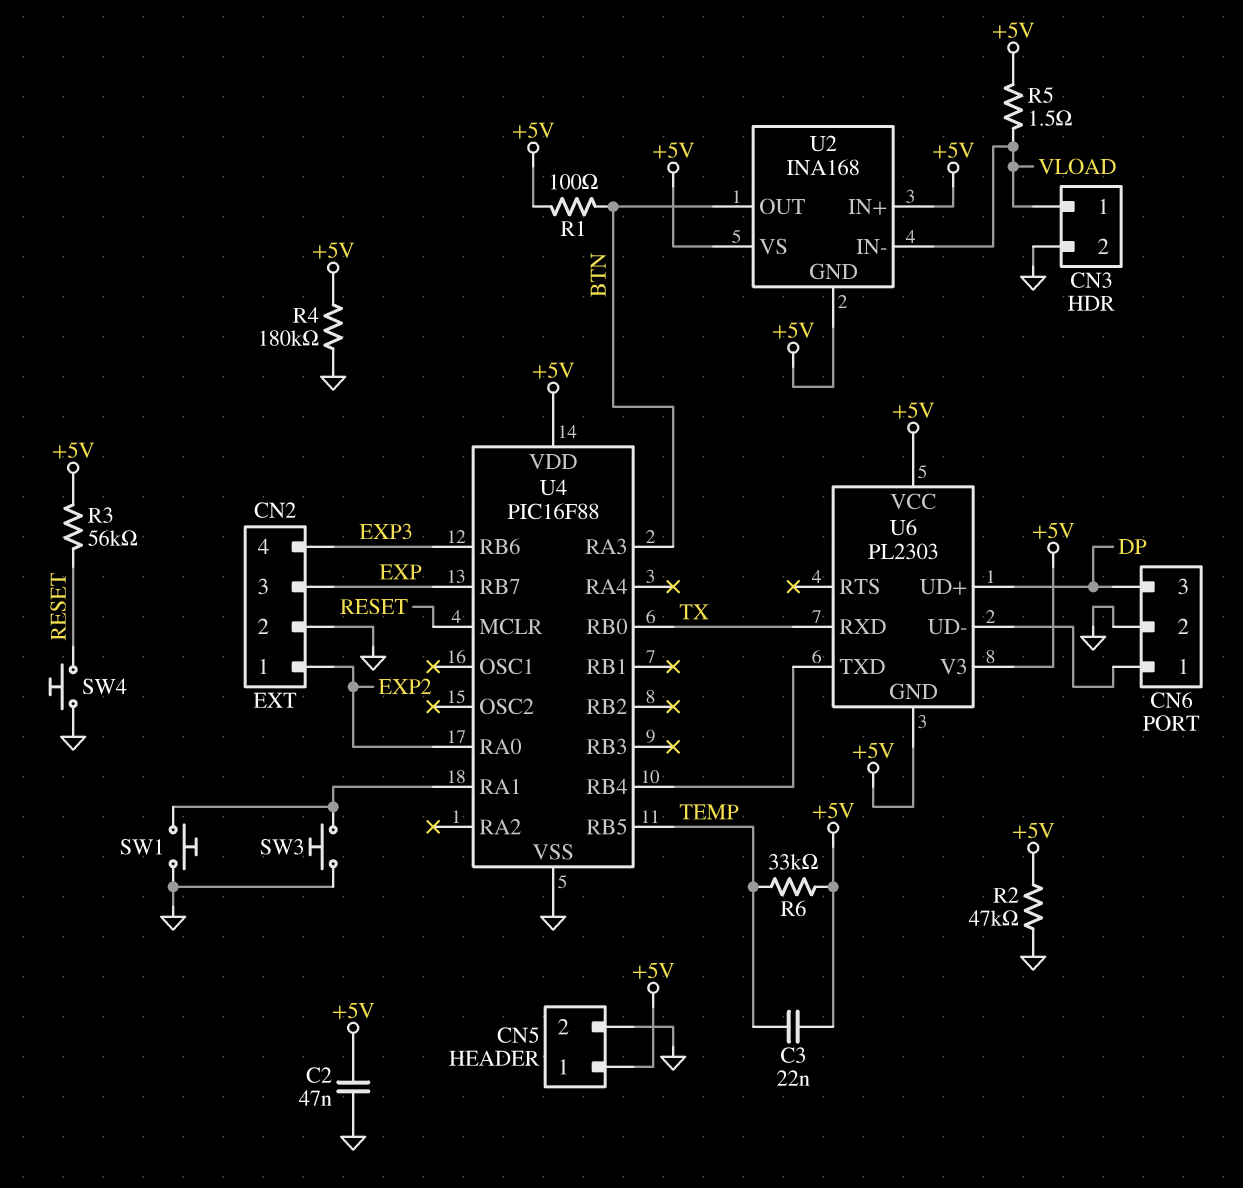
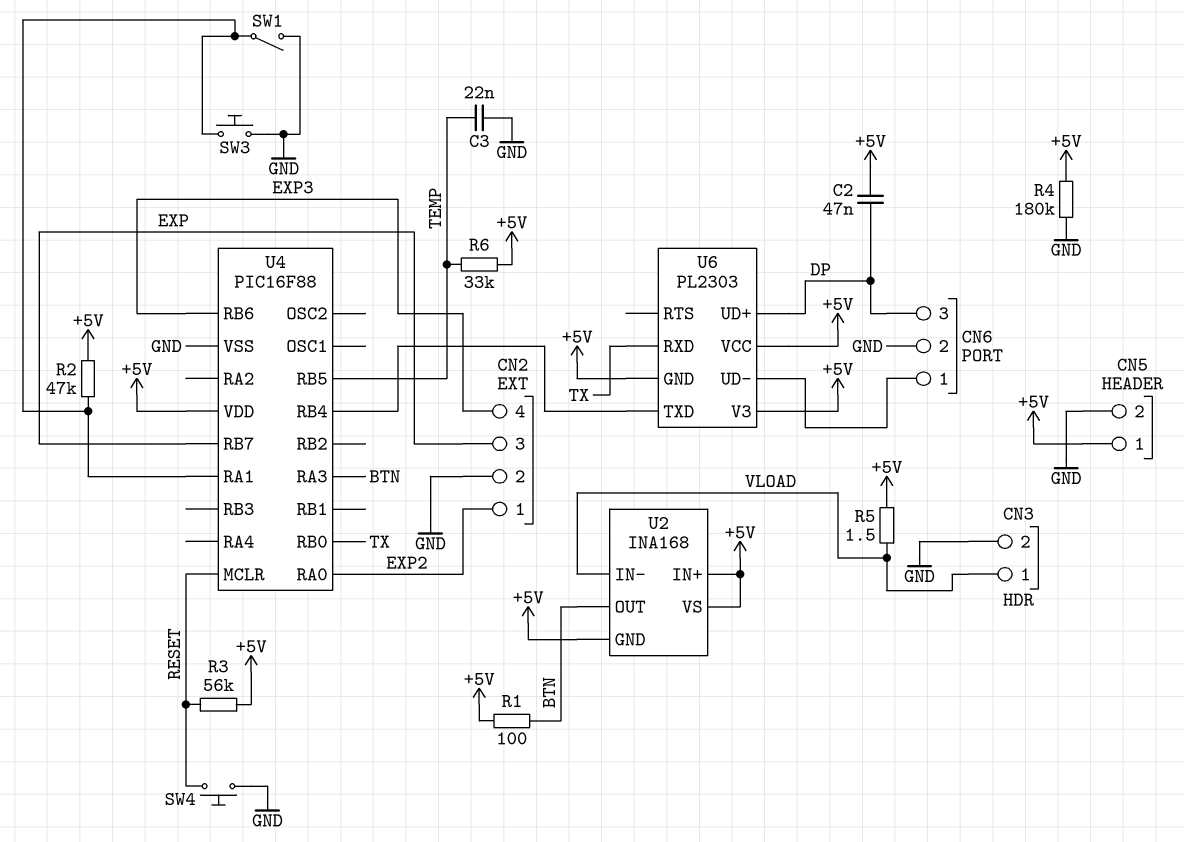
C2: 47nF (+5V, GND) -> 47nF (+5V, DP)
C3: 22nF (+5V, TEMP) -> 22nF (GND, TEMP)
R2: 47k (+5V, GND) -> 47k (+5V, U4/RA1)
SW1: button (GND, U4/RA1) -> switch (GND, U4/RA1)

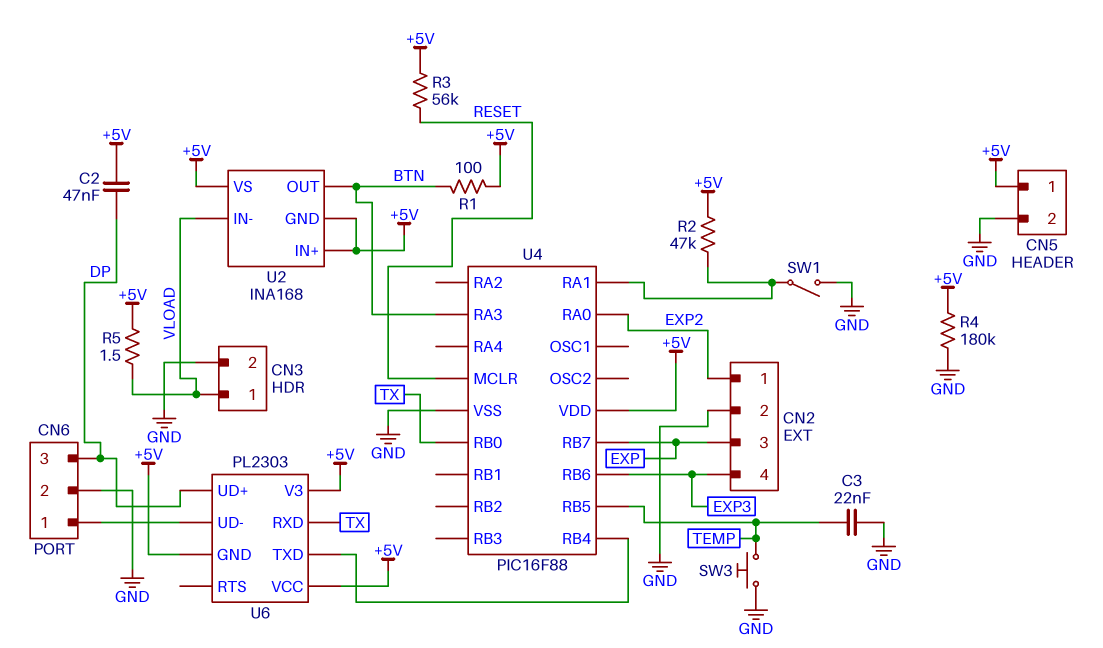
R6: 33k (+5V, TEMP) -> none
SW3: button (GND, U4/RA1) -> button (GND, TEMP)
SW4: button (GND, RESET) -> none

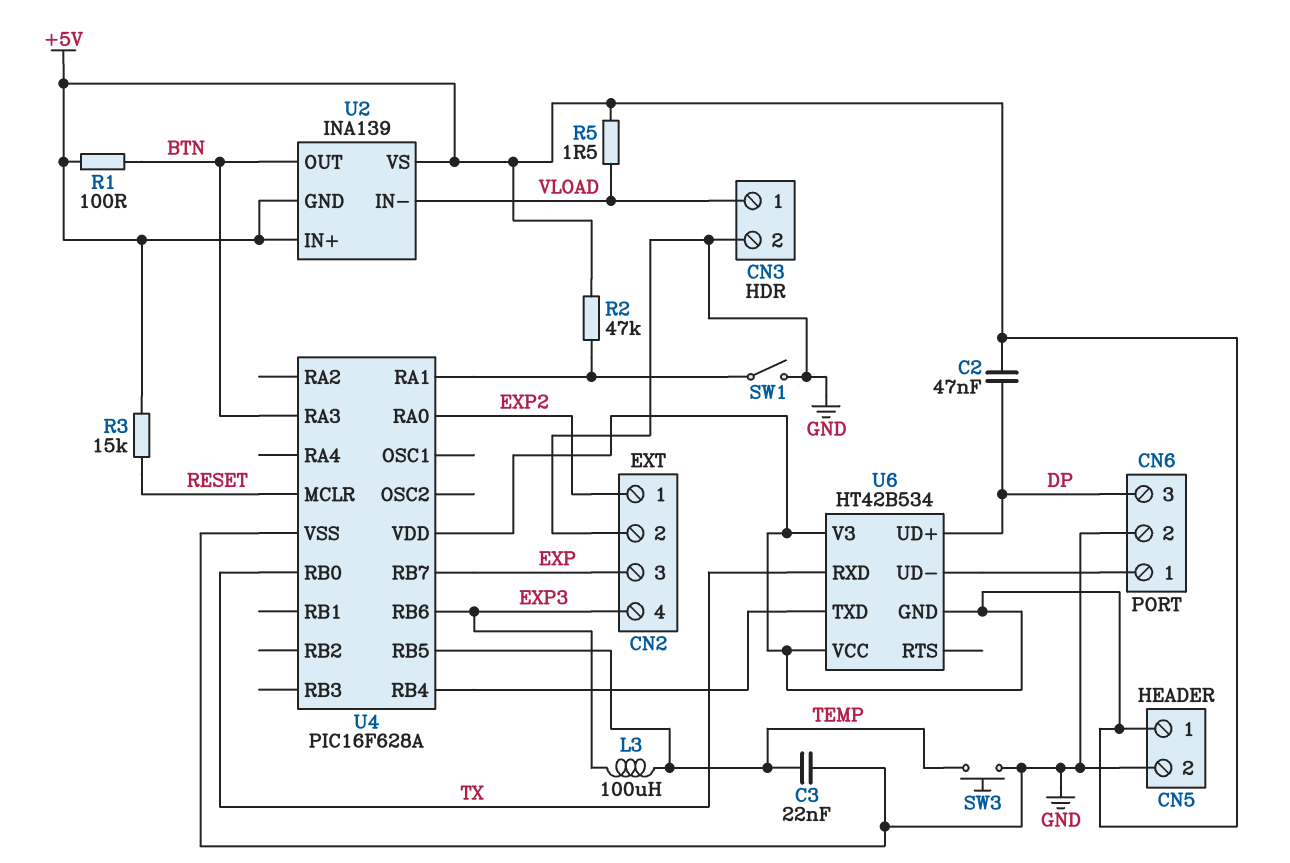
L3: none -> 100uH (EXP3, TEMP)
R3: 56k (+5V, RESET) -> 15k (+5V, RESET)
R4: 180k (+5V, GND) -> none
U2: INA168 -> INA139
U4: PIC16F88 -> PIC16F628A
U6: PL2303 -> HT42B534

